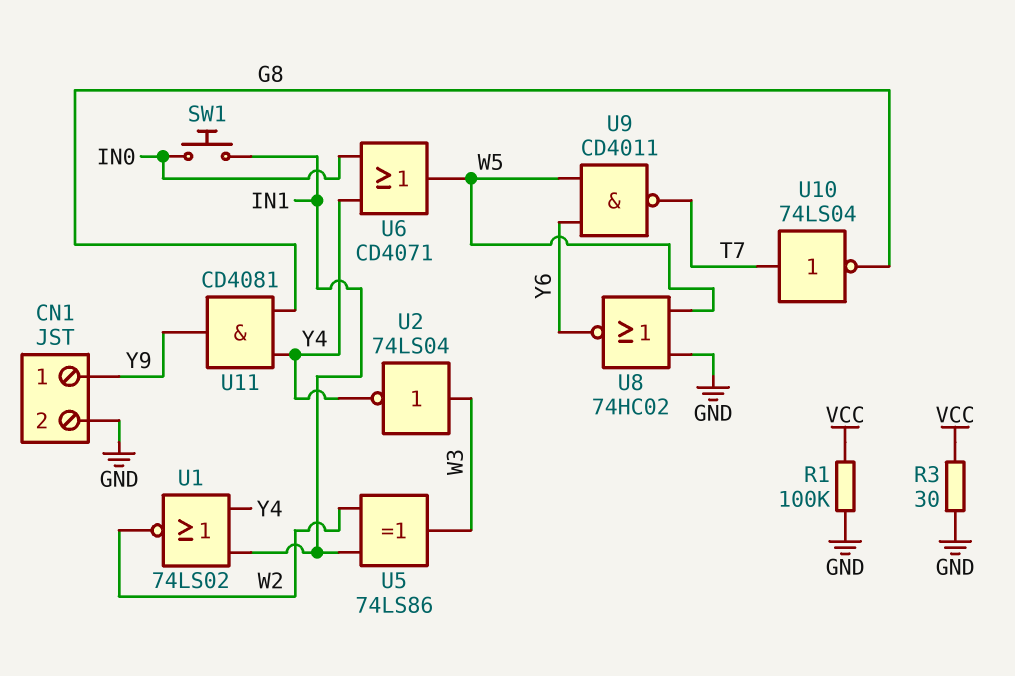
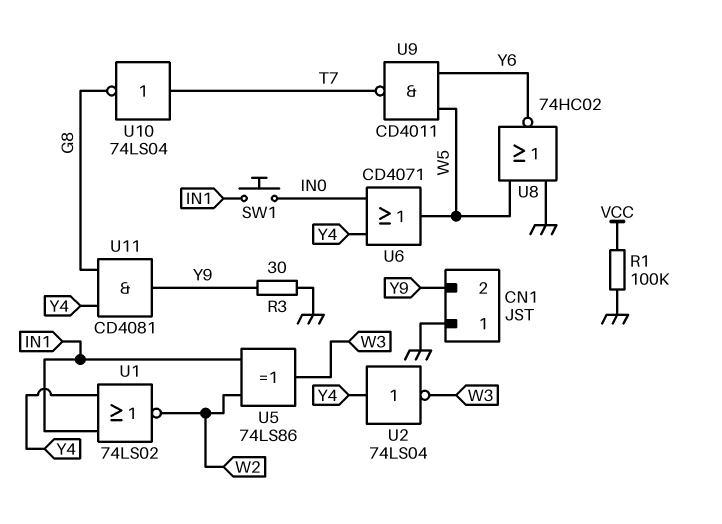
CN1 pin 1: Y9 -> GND
CN1 pin 2: GND -> Y9
R3: 30 (GND, VCC) -> 30 (GND, Y9)
U2: NOT 74LS04 (in W3, out Y4) -> NOT 74LS04 (in Y4, out W3)

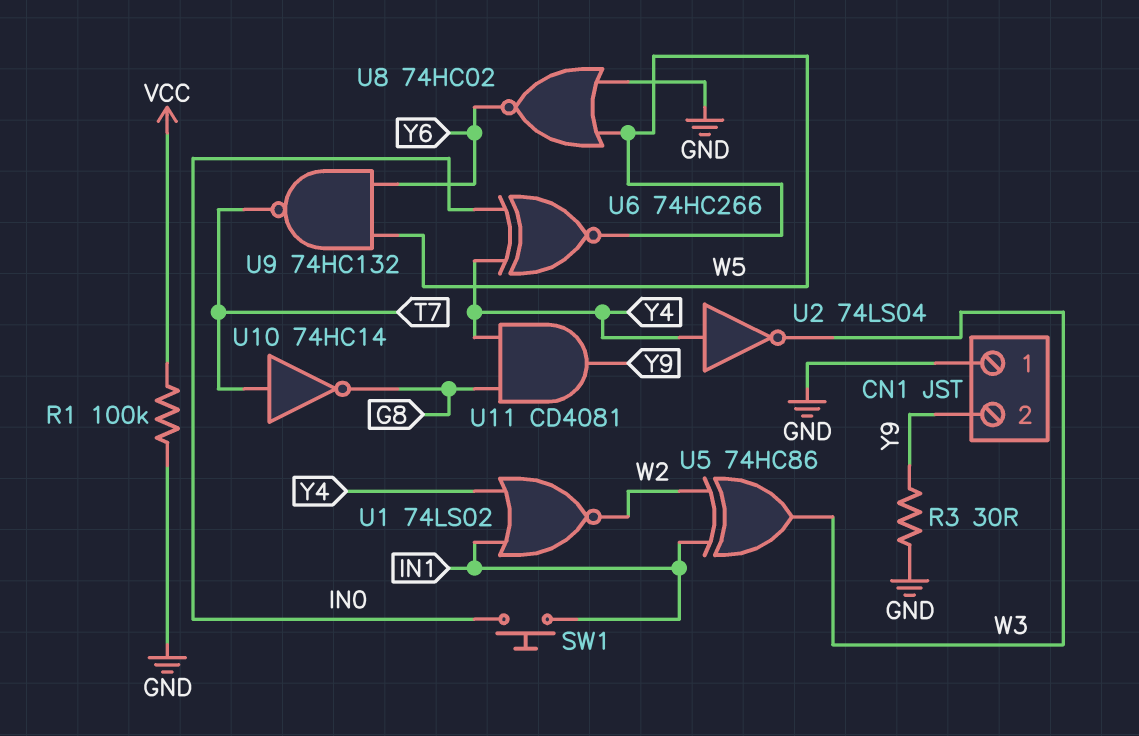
U5: XOR 74LS86 (in IN1, in W2, out W3) -> XOR 74HC86 (in IN1, in W2, out W3)
U6: OR CD4071 (in IN0, in Y4, out W5) -> XNOR 74HC266 (in IN0, in Y4, out W5)
U9: NAND CD4011 (in W5, in Y6, out T7) -> NAND 74HC132 (in W5, in Y6, out T7)
U10: NOT 74LS04 (in T7, out G8) -> NOT 74HC14 (in T7, out G8)

